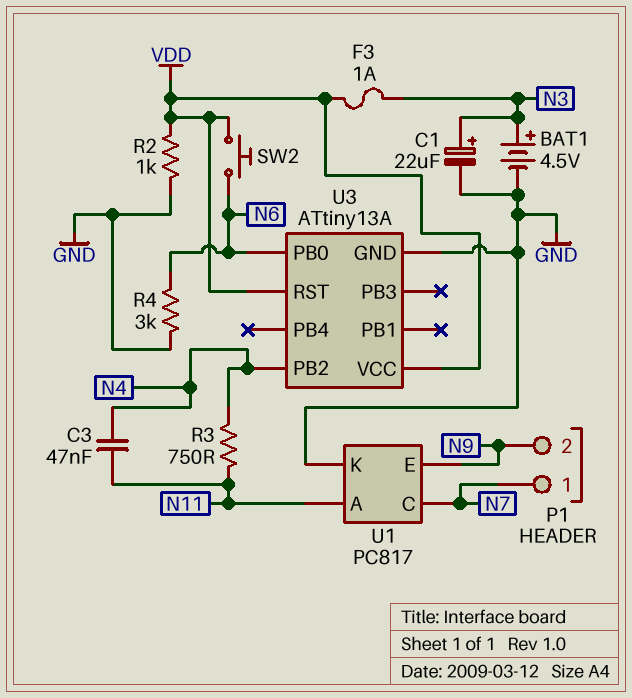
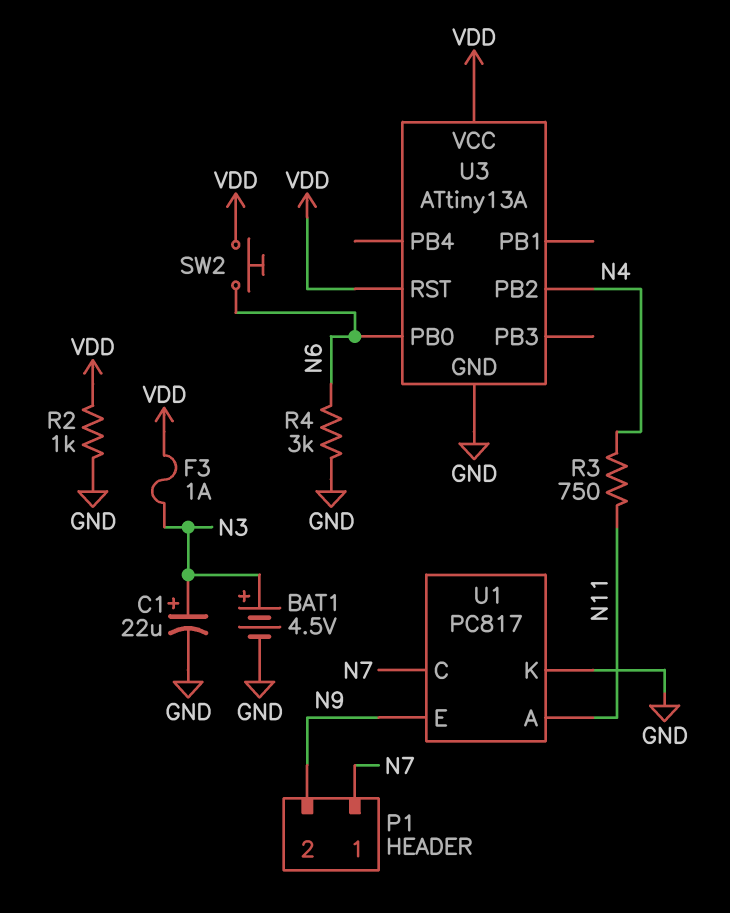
C3: 47nF (N4, N11) -> none

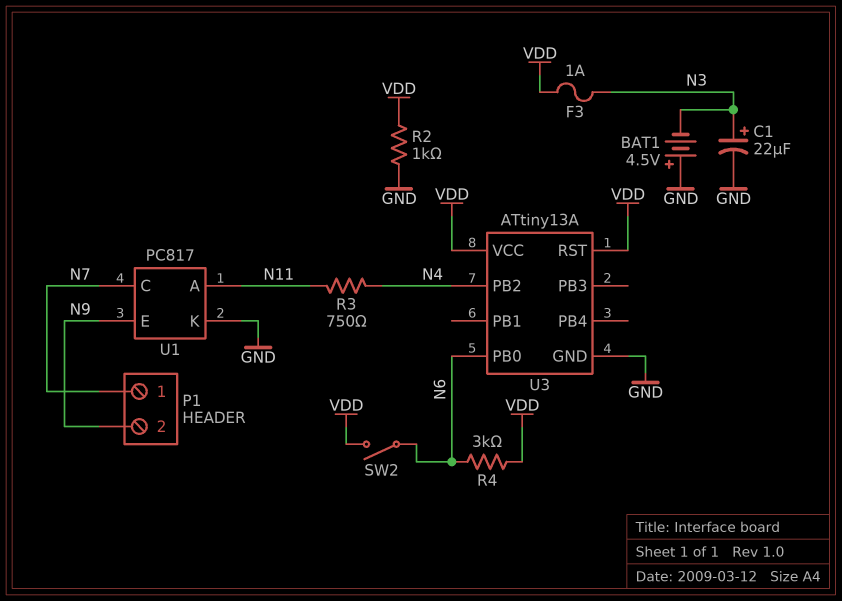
BAT1: 4.5V (plus N3, minus GND) -> 4.5V (plus GND, minus N3)
R4: 3k (GND, N6) -> 3k (N6, VDD)
SW2: button (N6, VDD) -> switch (N6, VDD)

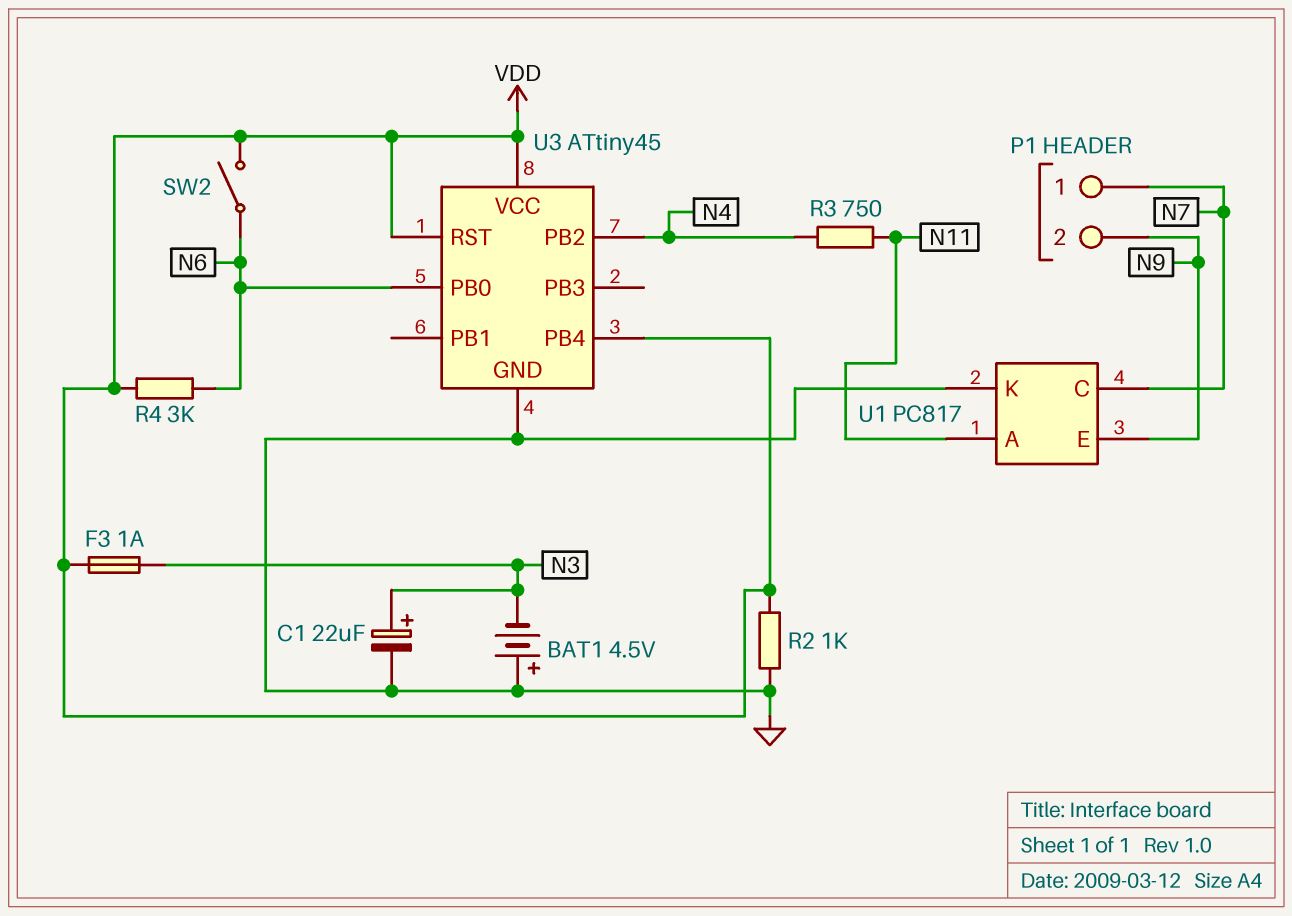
U3: ATtiny13A -> ATtiny45
U3 pin PB4: none -> VDD

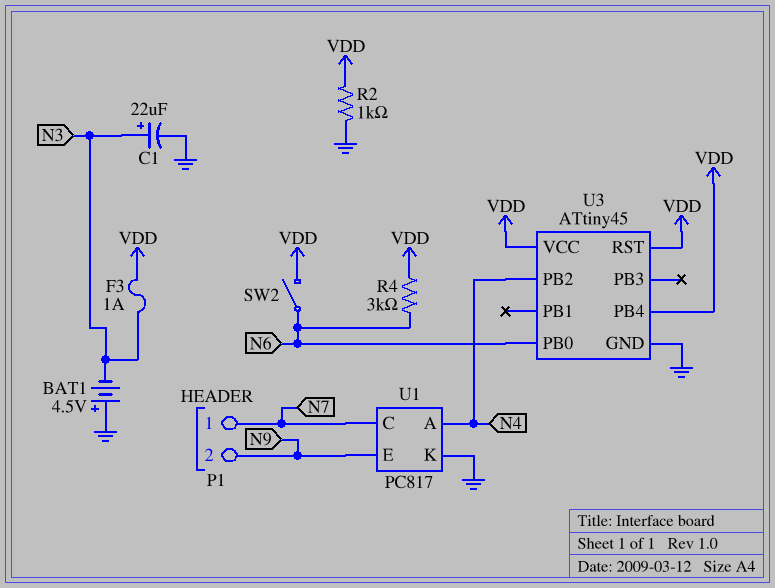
R3: 750 (N4, N11) -> none
U1 pin A: N11 -> N4

